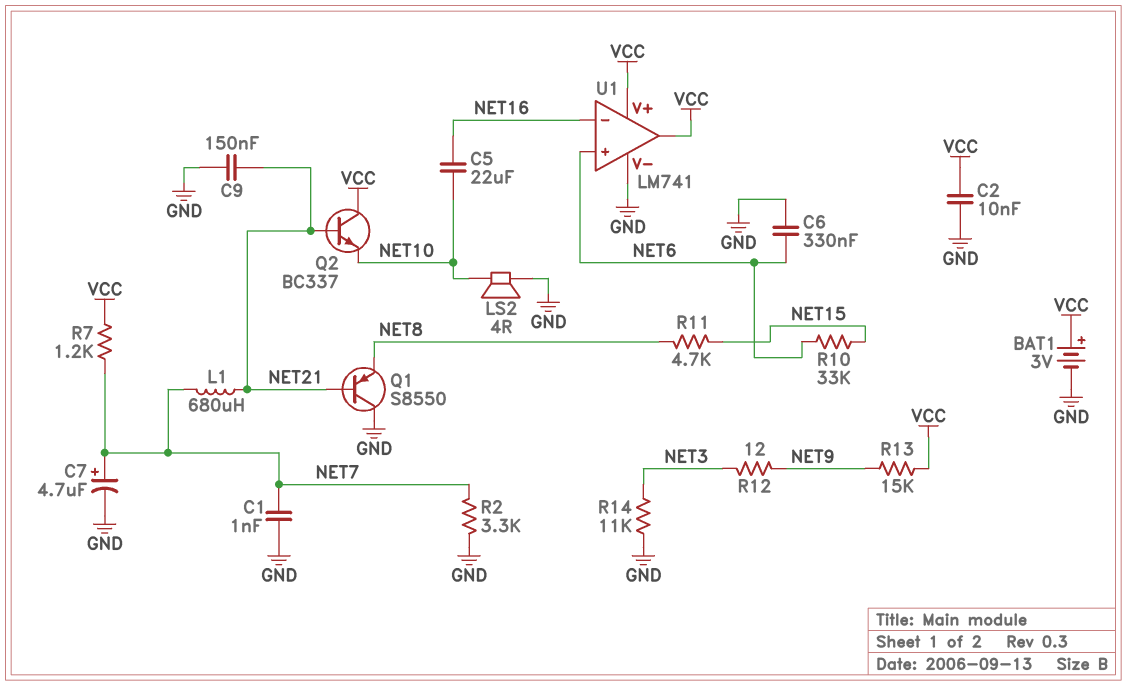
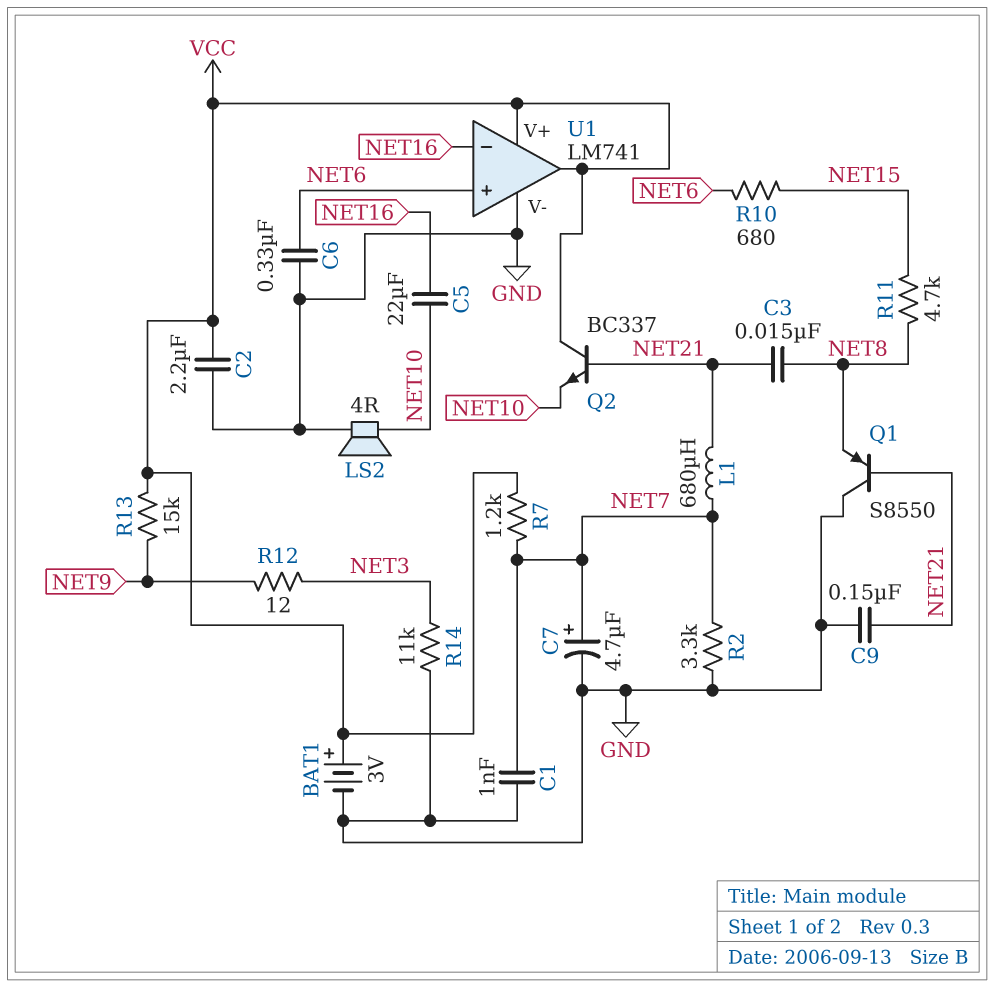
C2: 10nF (GND, VCC) -> 2.2uF (GND, VCC)
C3: none -> 15nF (NET8, NET21)
R10: 33k (NET6, NET15) -> 680 (NET6, NET15)

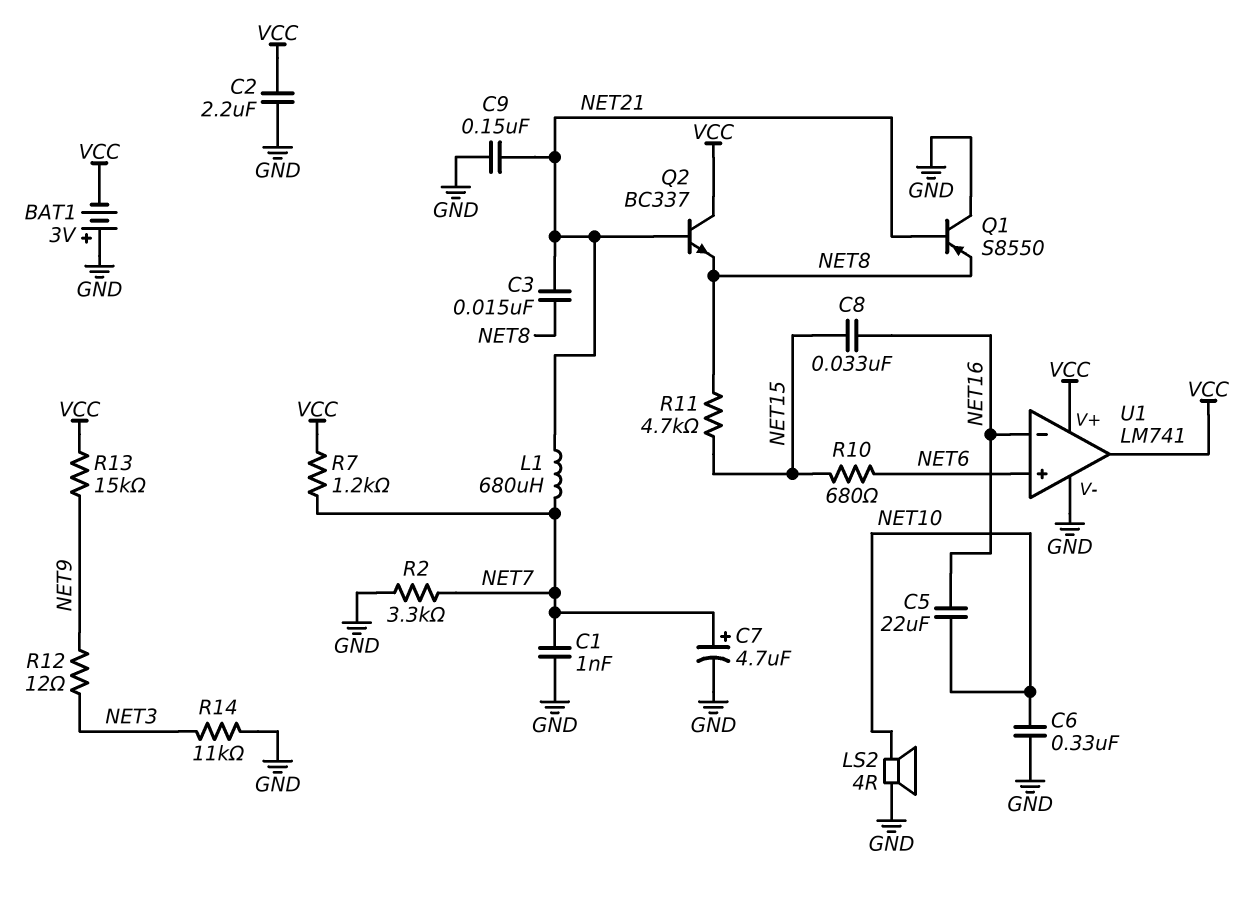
BAT1: 3V (plus VCC, minus GND) -> 3V (plus GND, minus VCC)
C6: 330nF (GND, NET6) -> 330nF (GND, NET10)
C8: none -> 33nF (NET15, NET16)
Q2: NPN BC337 (B NET21, C VCC, E NET10) -> NPN BC337 (B NET21, C VCC, E NET8)

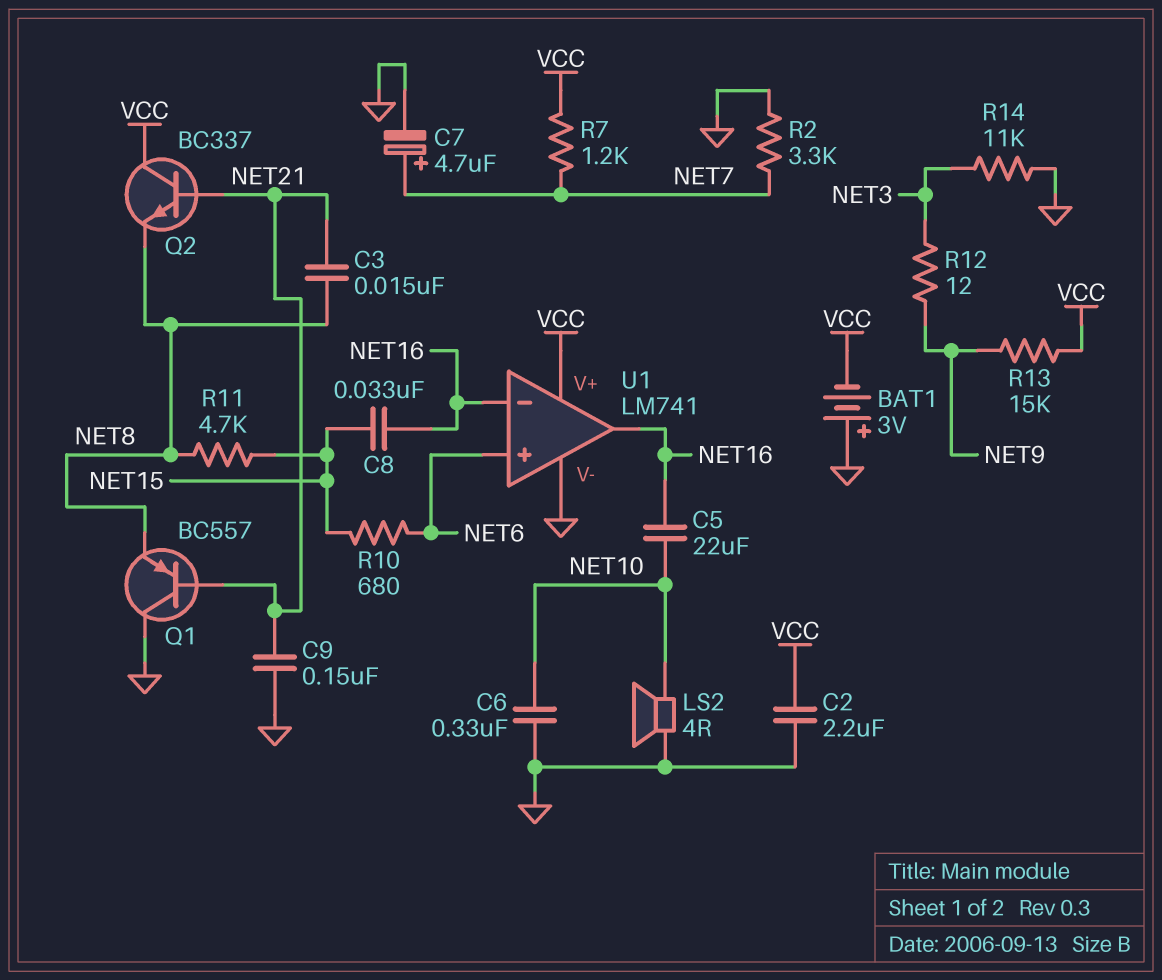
C1: 1nF (GND, NET7) -> none
L1: 680uH (NET7, NET21) -> none
Q1: PNP S8550 (B NET21, C GND, E NET8) -> PNP BC557 (B NET21, C GND, E NET8)
U1 pin out: VCC -> NET16

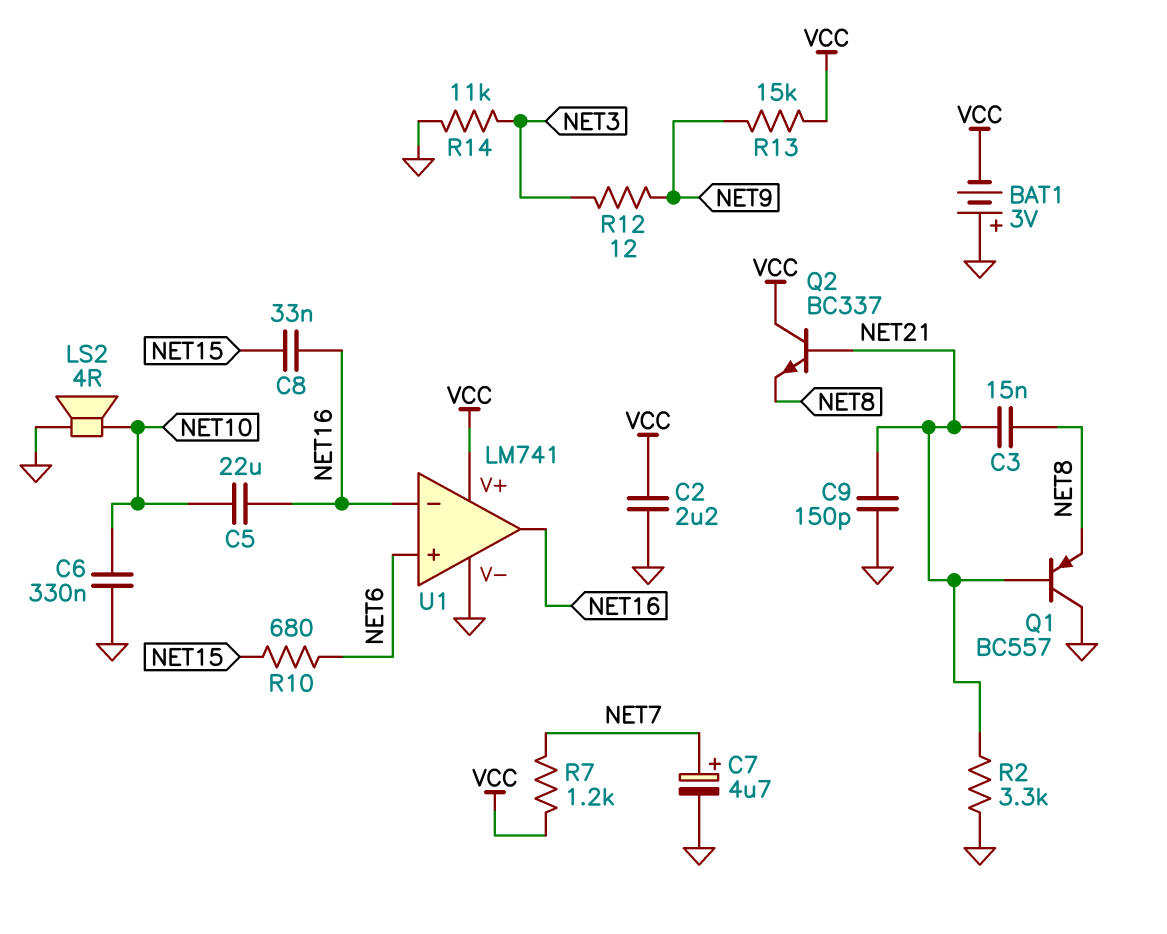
C9: 150nF (GND, NET21) -> 150pF (GND, NET21)
R2: 3.3k (GND, NET7) -> 3.3k (GND, NET21)
R11: 4.7k (NET8, NET15) -> none

